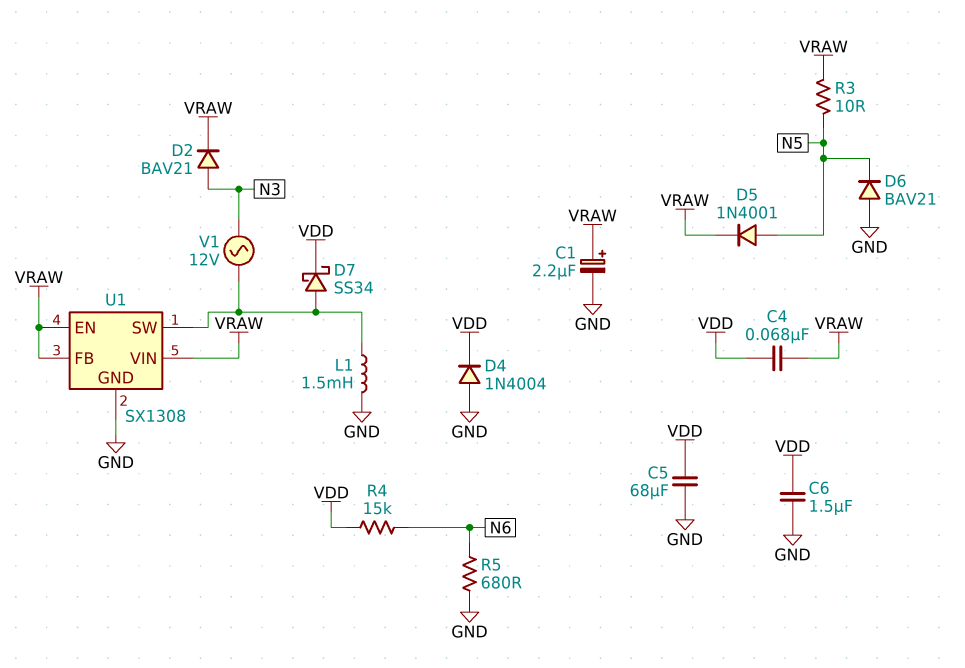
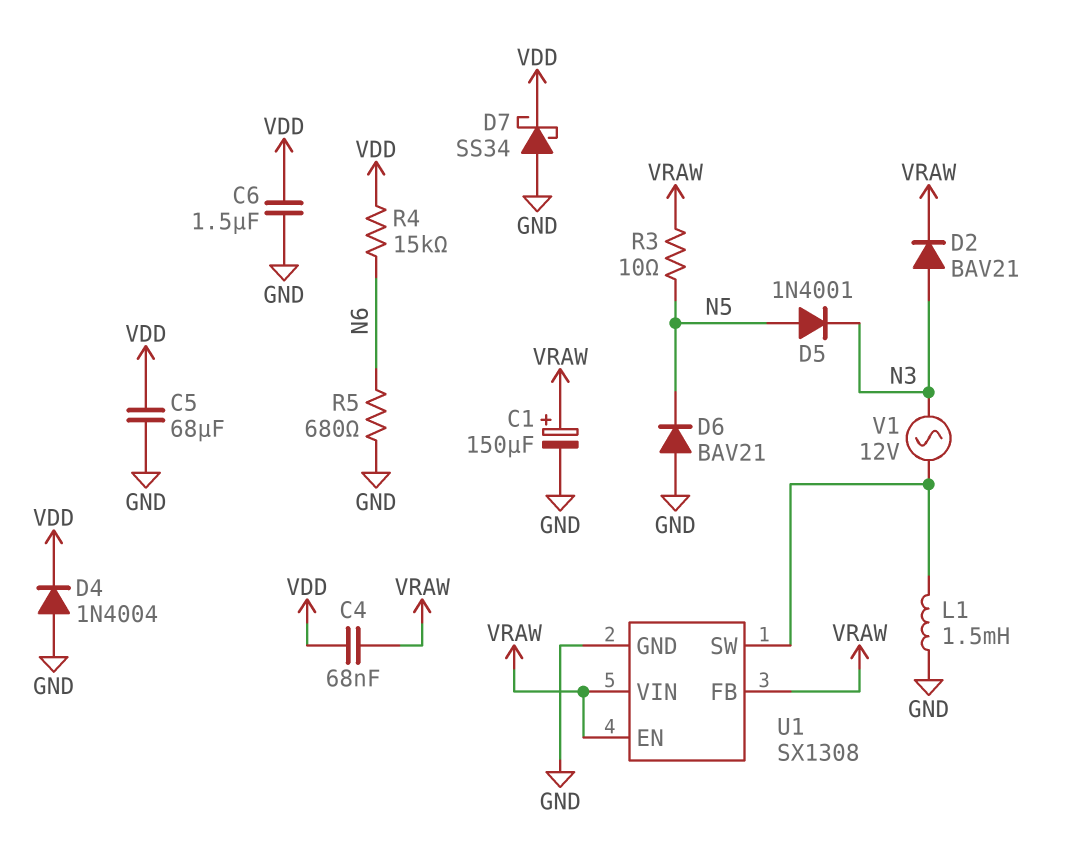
C1: 2.2uF (plus VRAW, minus GND) -> 150uF (plus VRAW, minus GND)
D5: diode 1N4001 (A N5, K VRAW) -> diode 1N4001 (A N5, K N3)
D7: schottky SS34 (A U1/SW, K VDD) -> schottky SS34 (A GND, K VDD)

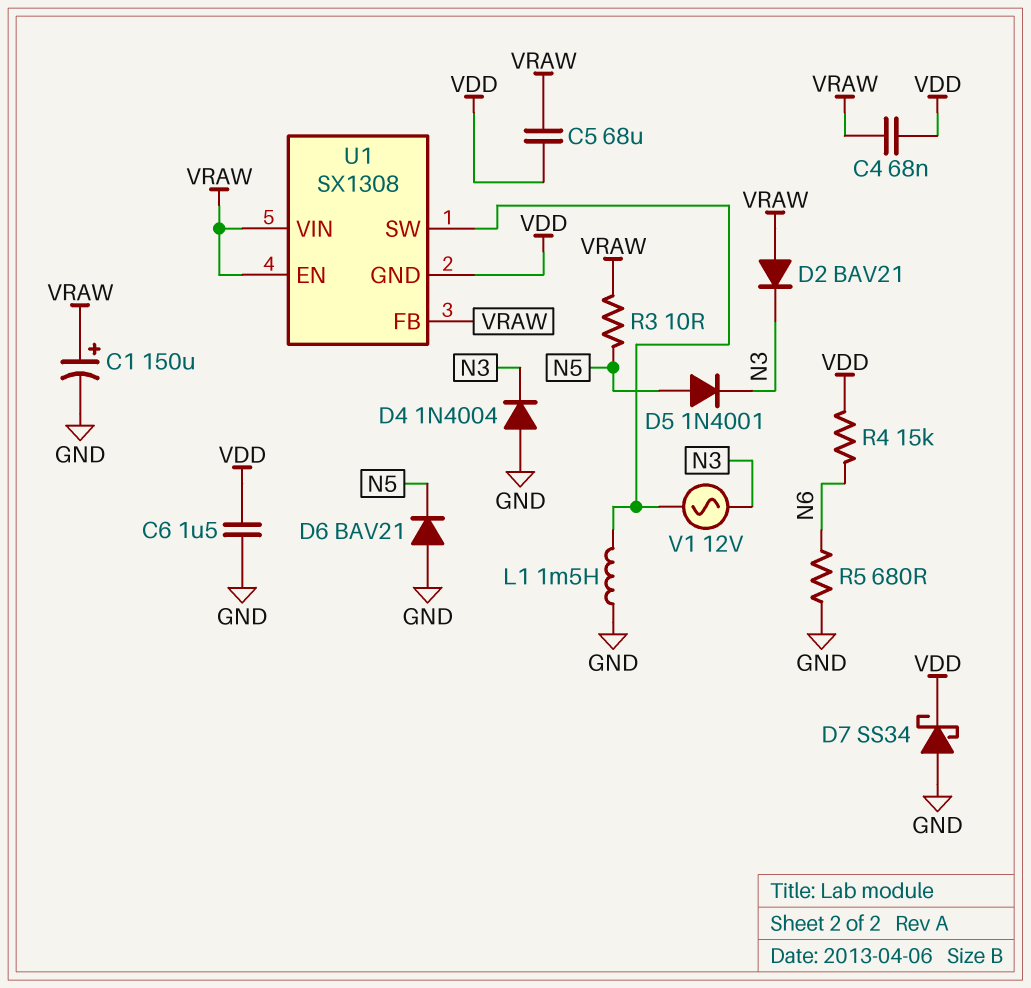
C5: 68uF (GND, VDD) -> 68uF (VDD, VRAW)
D2: diode BAV21 (A N3, K VRAW) -> diode BAV21 (A VRAW, K N3)
D4: diode 1N4004 (A GND, K VDD) -> diode 1N4004 (A GND, K N3)
U1 pin GND: GND -> VDD

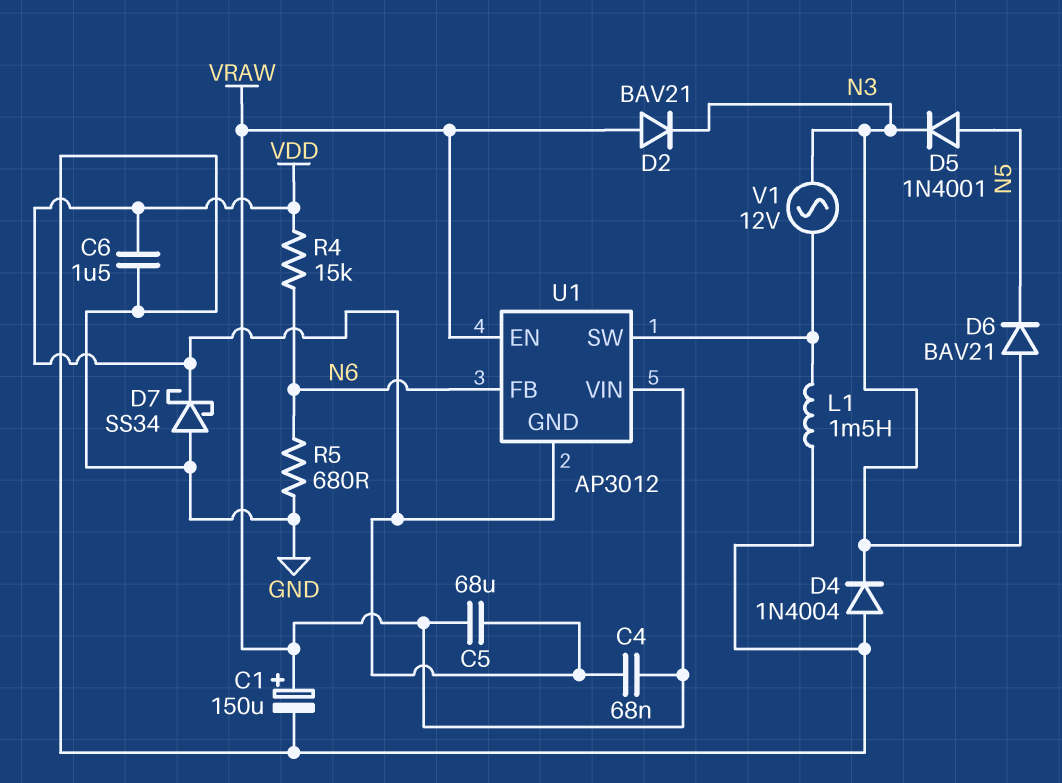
D6: diode BAV21 (A GND, K N5) -> diode BAV21 (A N3, K N5)
R3: 10 (N5, VRAW) -> none
U1: SX1308 -> AP3012
U1 pin FB: VRAW -> N6

